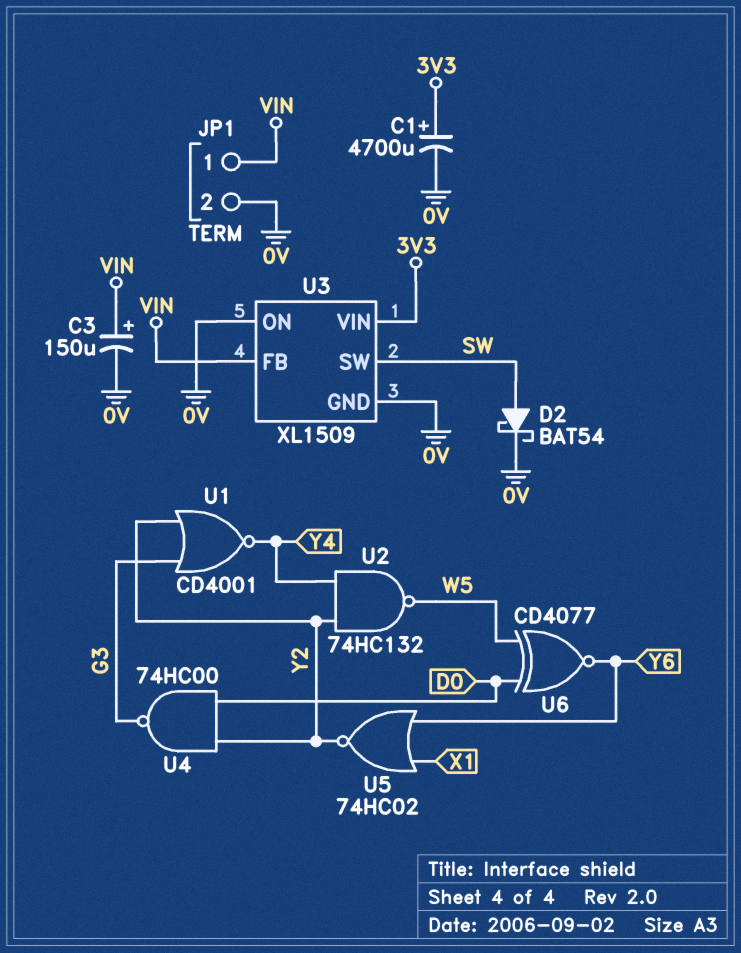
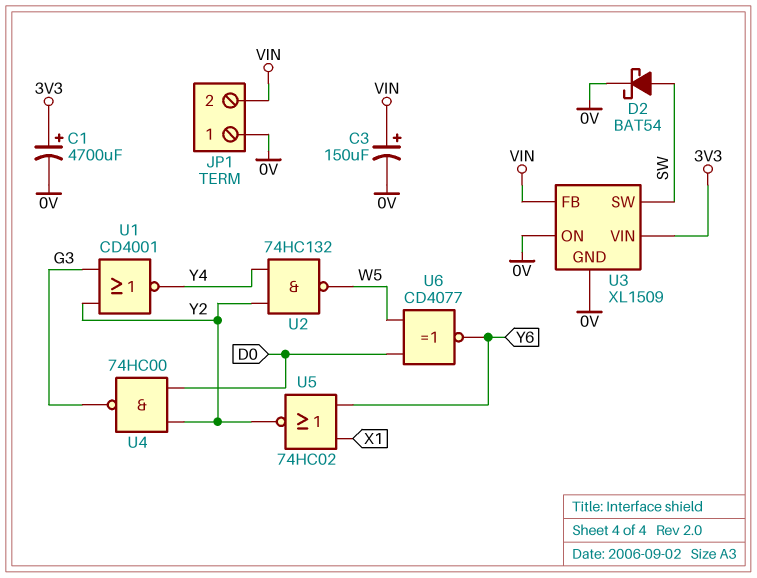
JP1 pin 1: VIN -> 0V
JP1 pin 2: 0V -> VIN

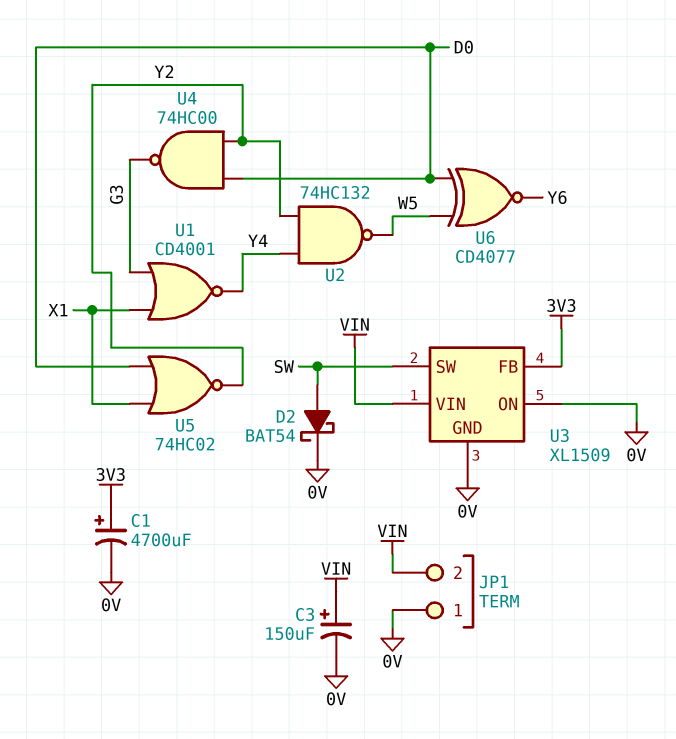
U1: NOR CD4001 (in G3, in Y2, out Y4) -> NOR CD4001 (in G3, in X1, out Y4)
U3 pin FB: VIN -> 3V3
U3 pin VIN: 3V3 -> VIN
U5: NOR 74HC02 (in X1, in Y6, out Y2) -> NOR 74HC02 (in D0, in X1, out Y2)

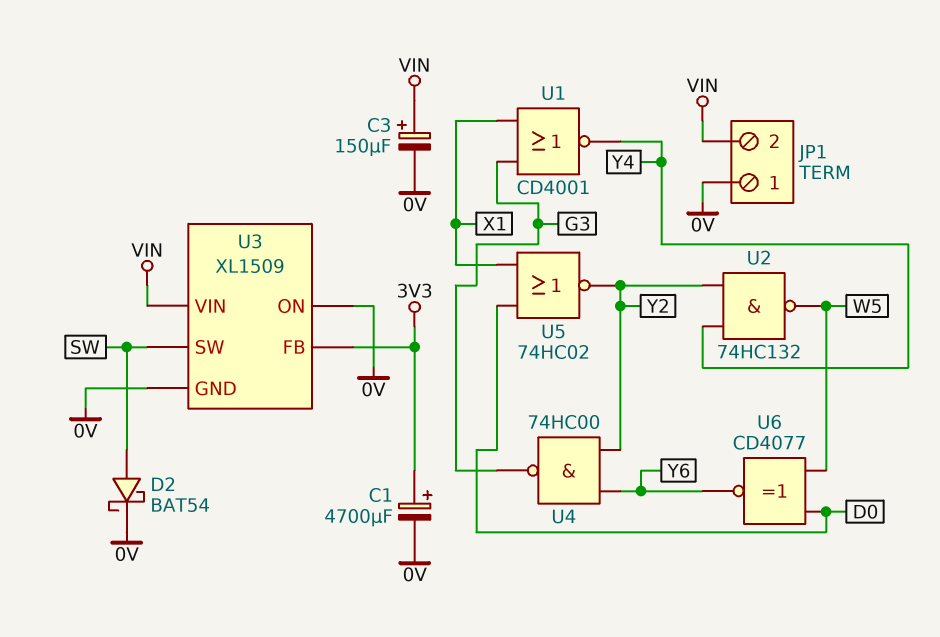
U4: NAND 74HC00 (in D0, in Y2, out G3) -> NAND 74HC00 (in Y2, in Y6, out G3)

